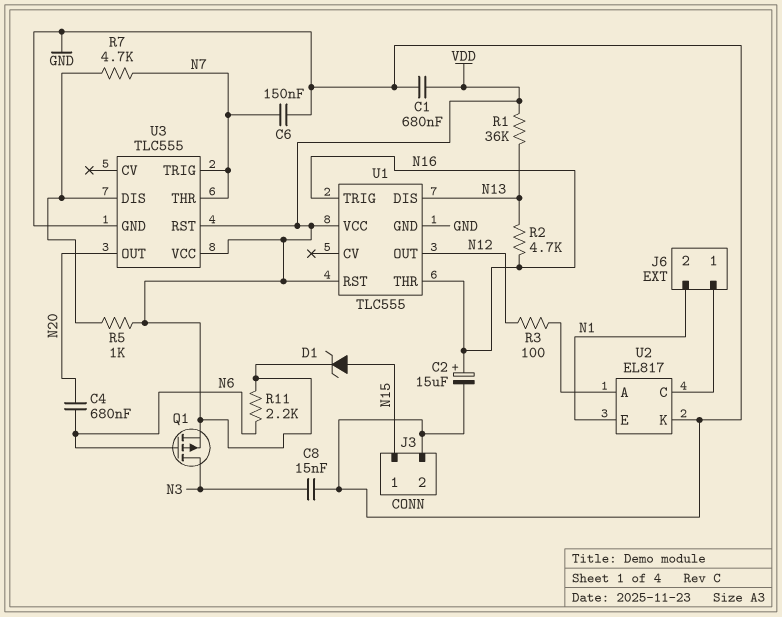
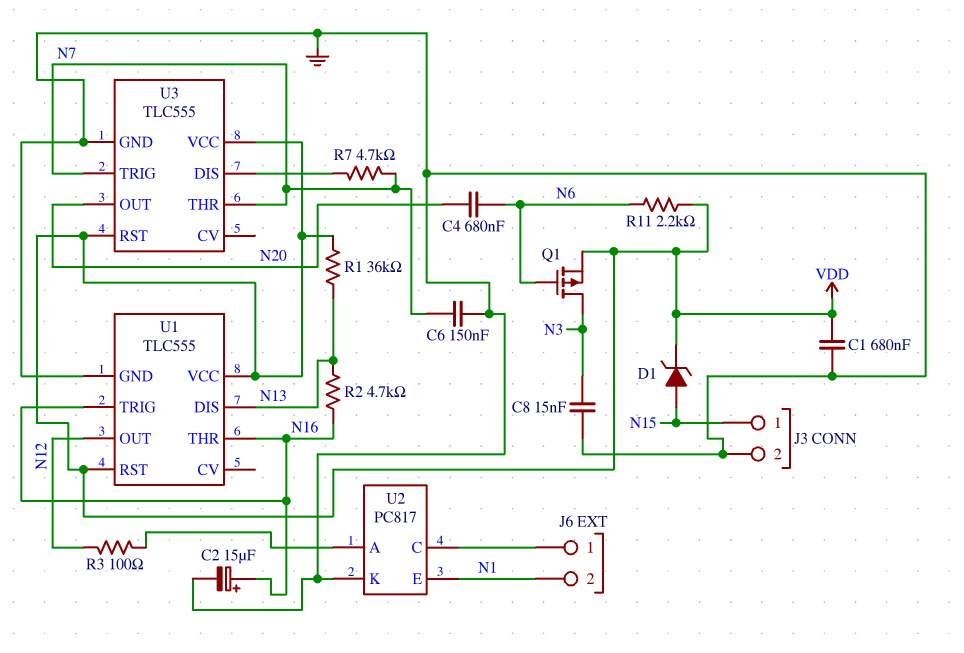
R5: 1k (U3/DIS, VDD) -> none
U2: EL817 -> PC817

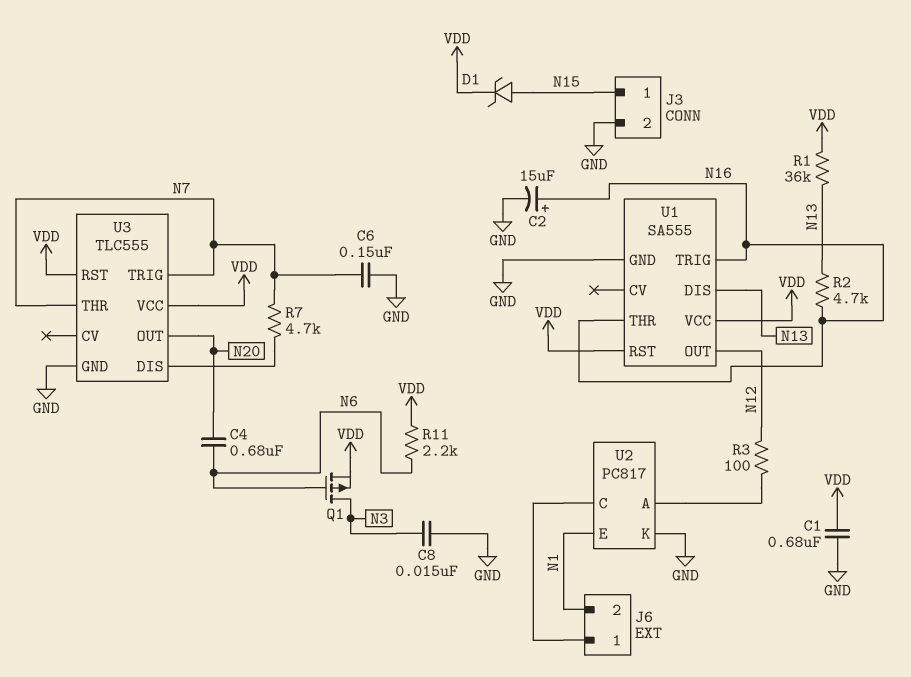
U1: TLC555 -> SA555

